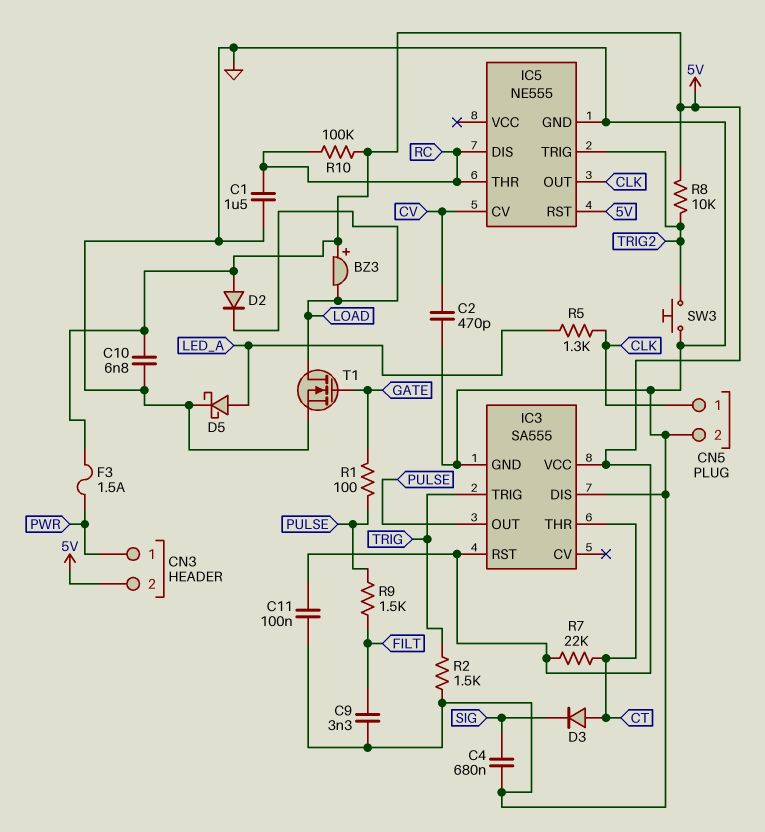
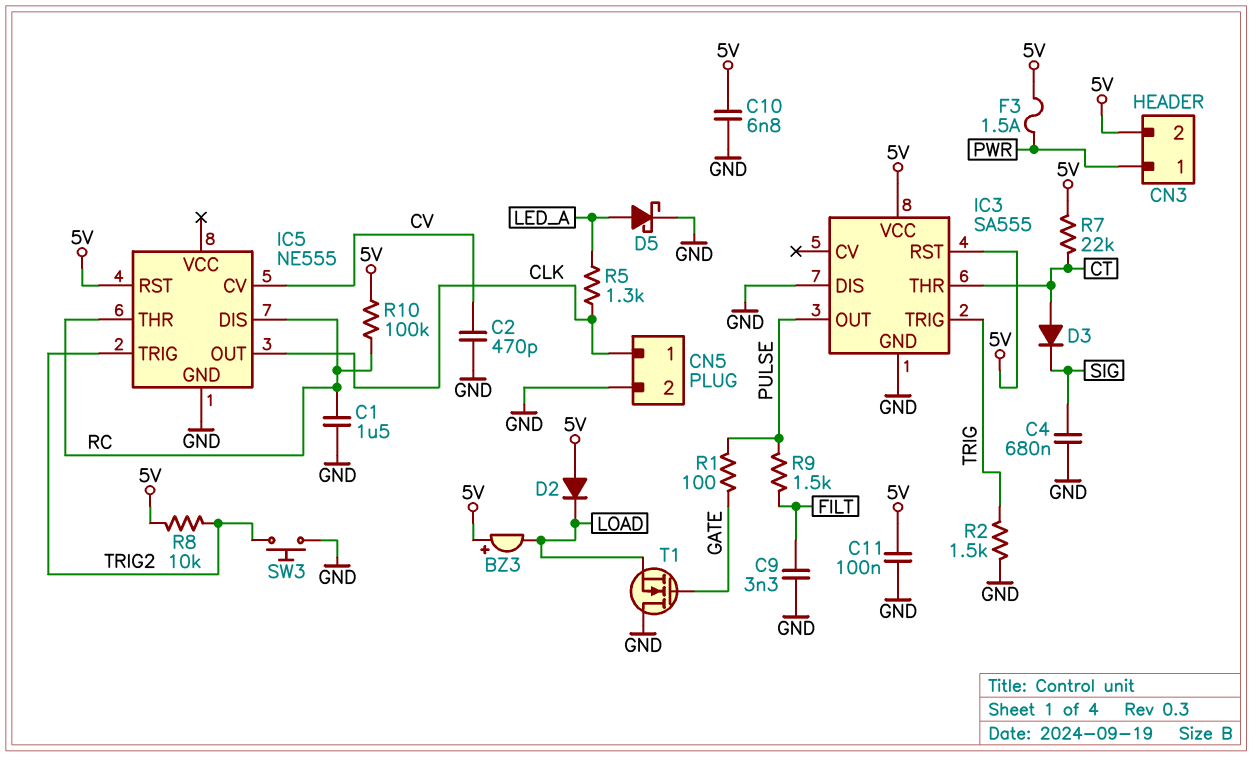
T1: NMOS (G GATE, D LOAD, S GND) -> NMOS (G GATE, D GND, S LOAD)

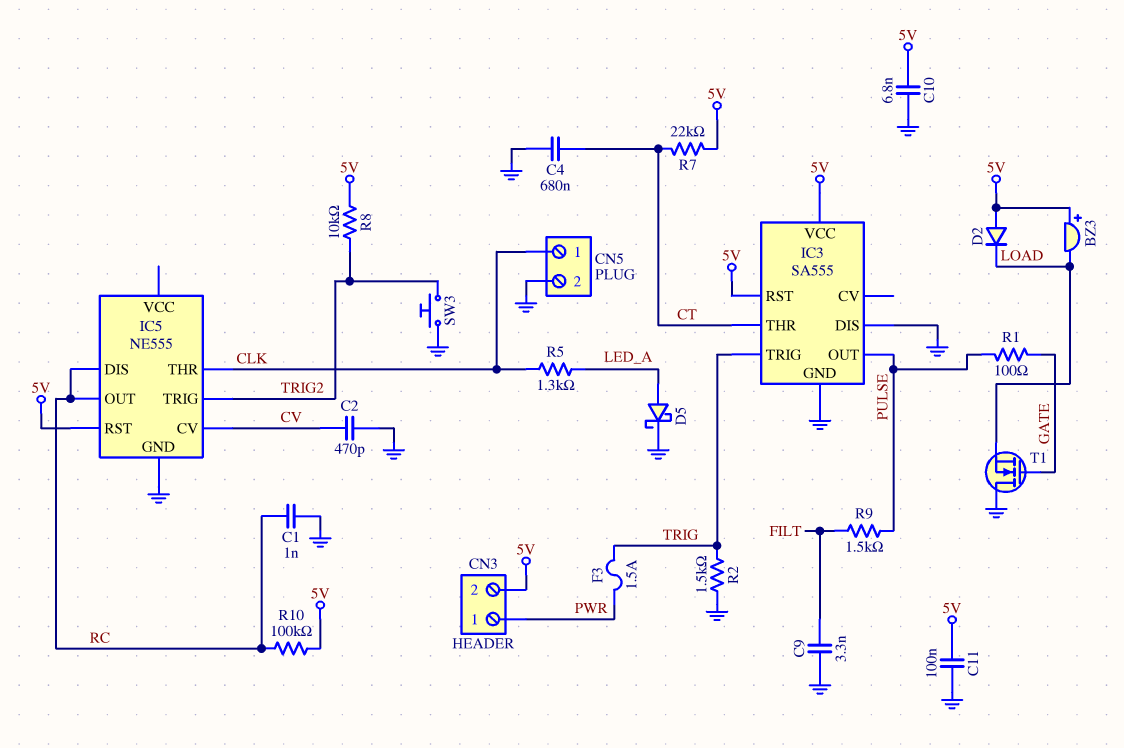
C1: 1.5uF (GND, RC) -> 1nF (GND, RC)
C4: 680nF (GND, SIG) -> 680nF (CT, GND)
D3: diode (A CT, K SIG) -> none
F3: 1.5A (5V, PWR) -> 1.5A (PWR, TRIG)
IC5 pin OUT: CLK -> RC
IC5 pin THR: RC -> CLK

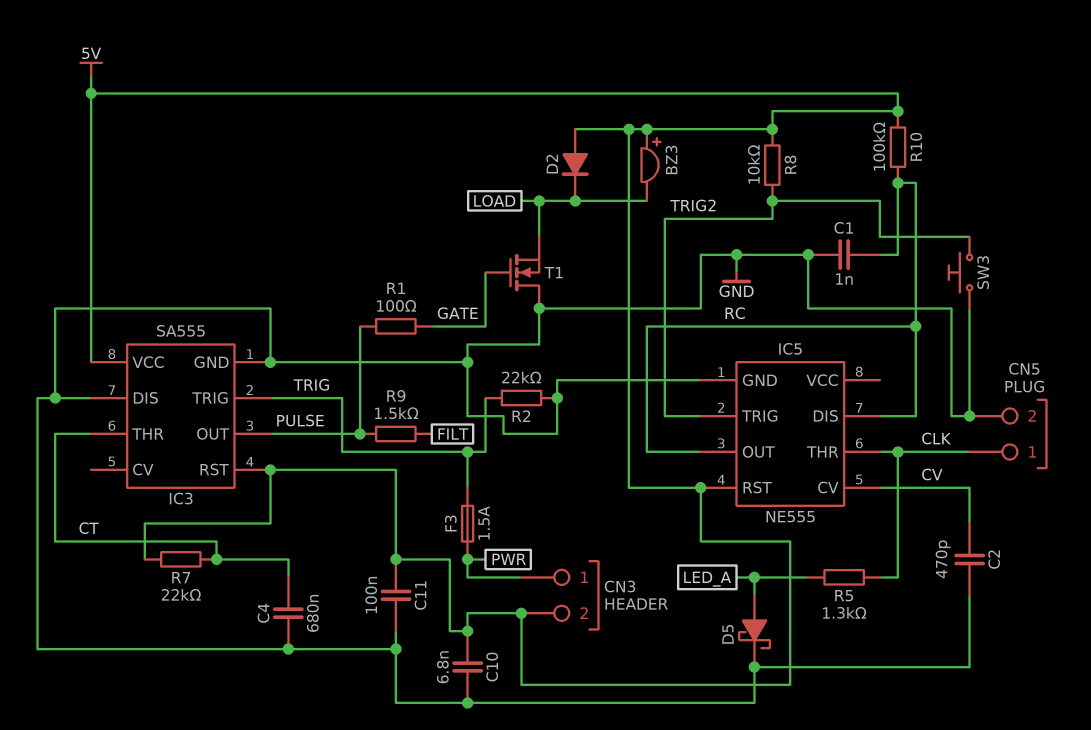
C9: 3.3nF (FILT, GND) -> none
R2: 1.5k (GND, TRIG) -> 22k (GND, TRIG)

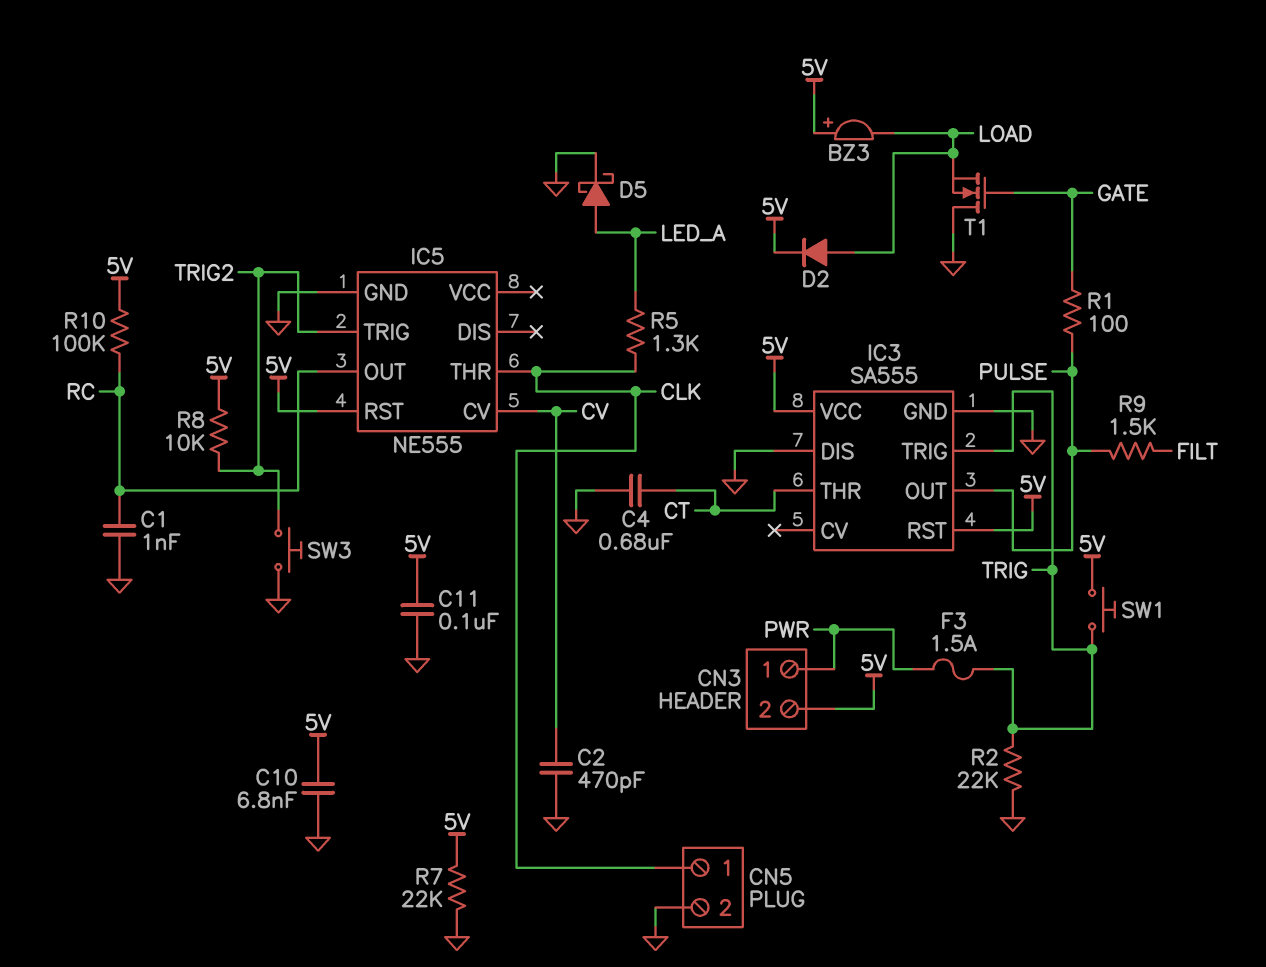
D2: diode (A 5V, K LOAD) -> diode (A LOAD, K 5V)
IC5 pin DIS: RC -> none
R7: 22k (5V, CT) -> 22k (5V, GND)
SW1: none -> button (5V, TRIG)

